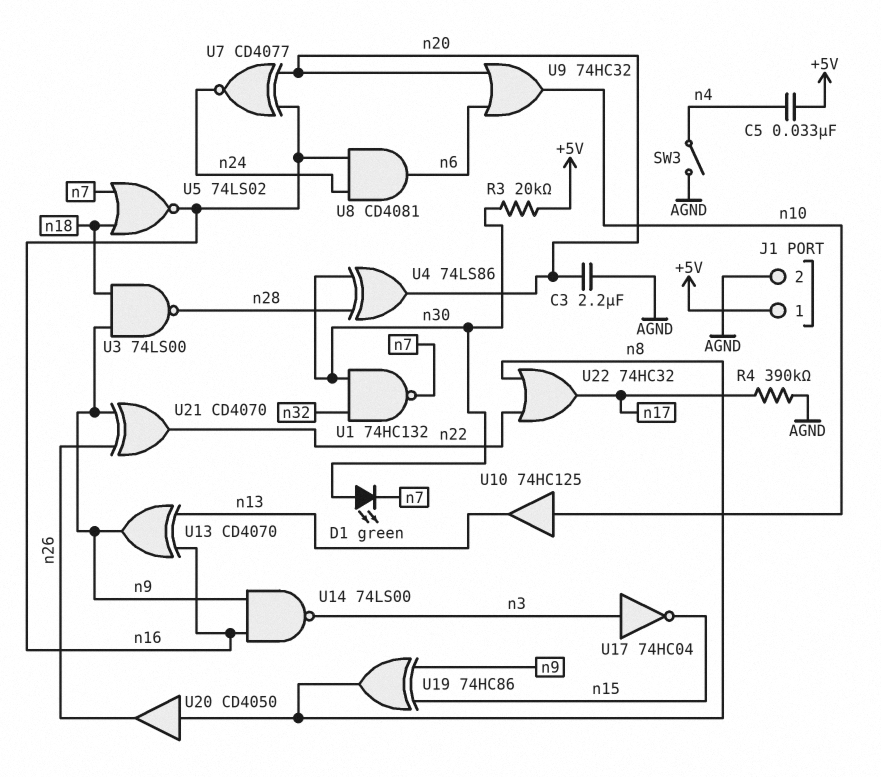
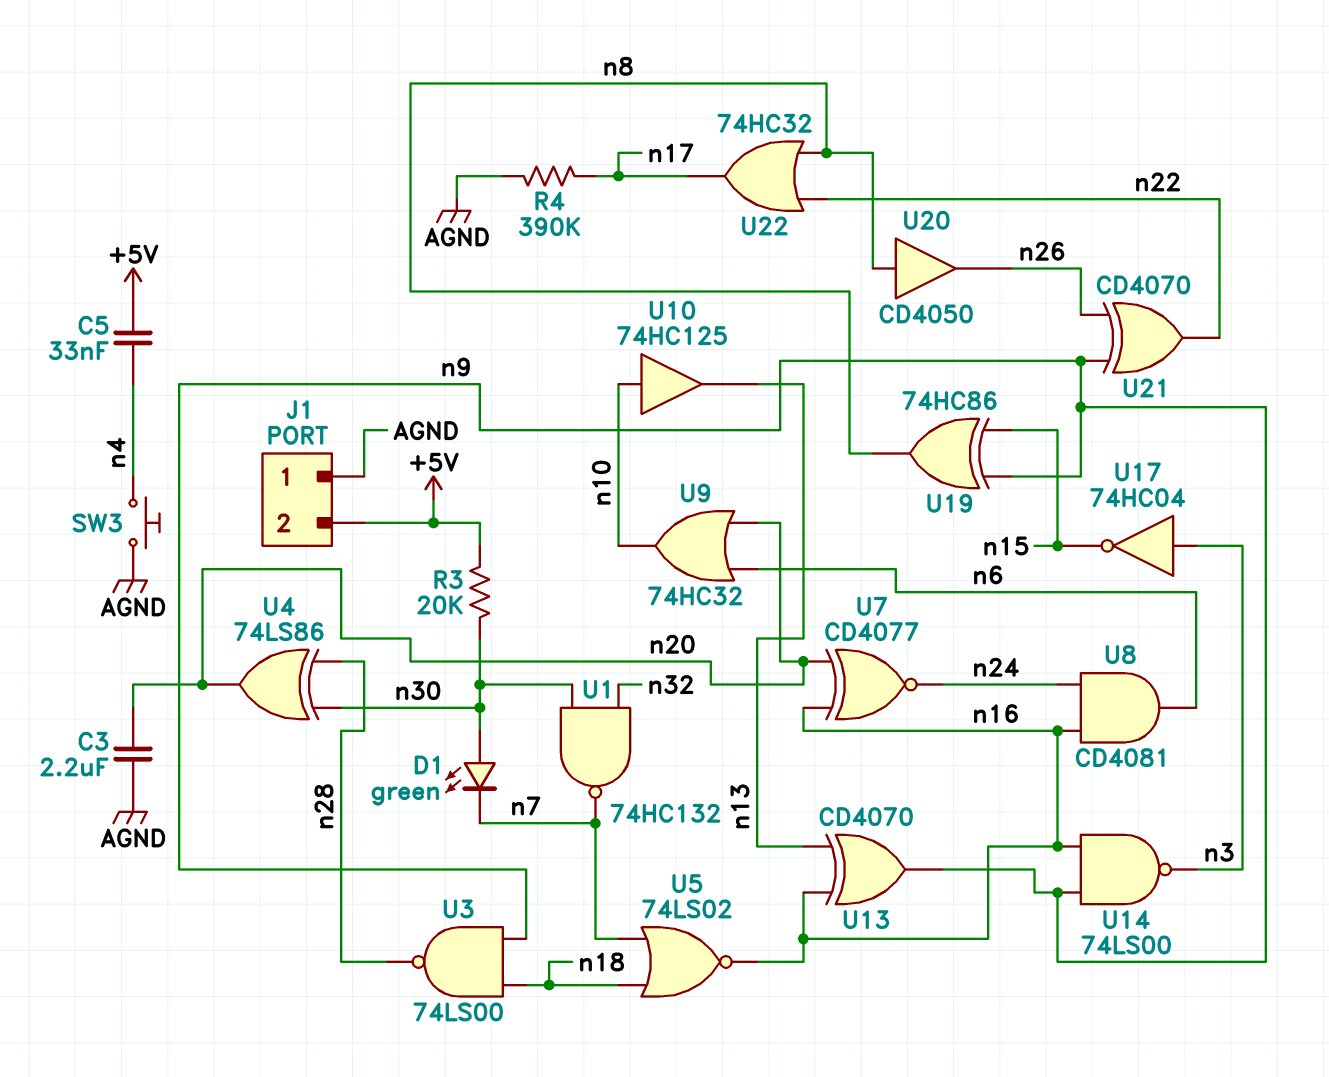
J1 pin 1: +5V -> AGND
J1 pin 2: AGND -> +5V
SW3: switch (AGND, n4) -> button (AGND, n4)

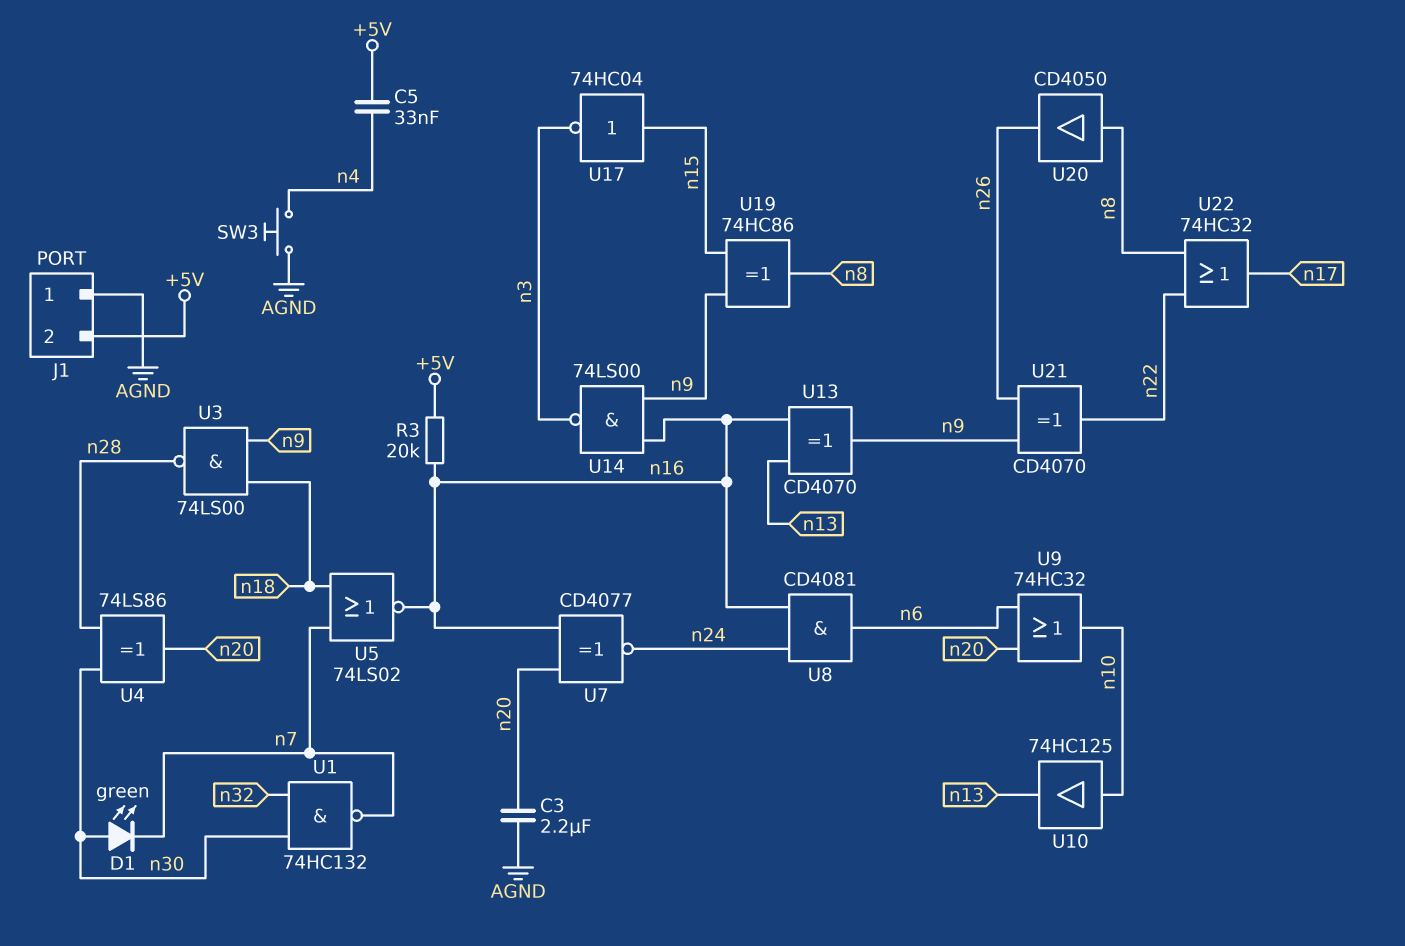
R3: 20k (+5V, n30) -> 20k (+5V, n16)
R4: 390k (AGND, n17) -> none
U17: NOT 74HC04 (in n3, out n15) -> NOT 74HC04 (in n15, out n3)

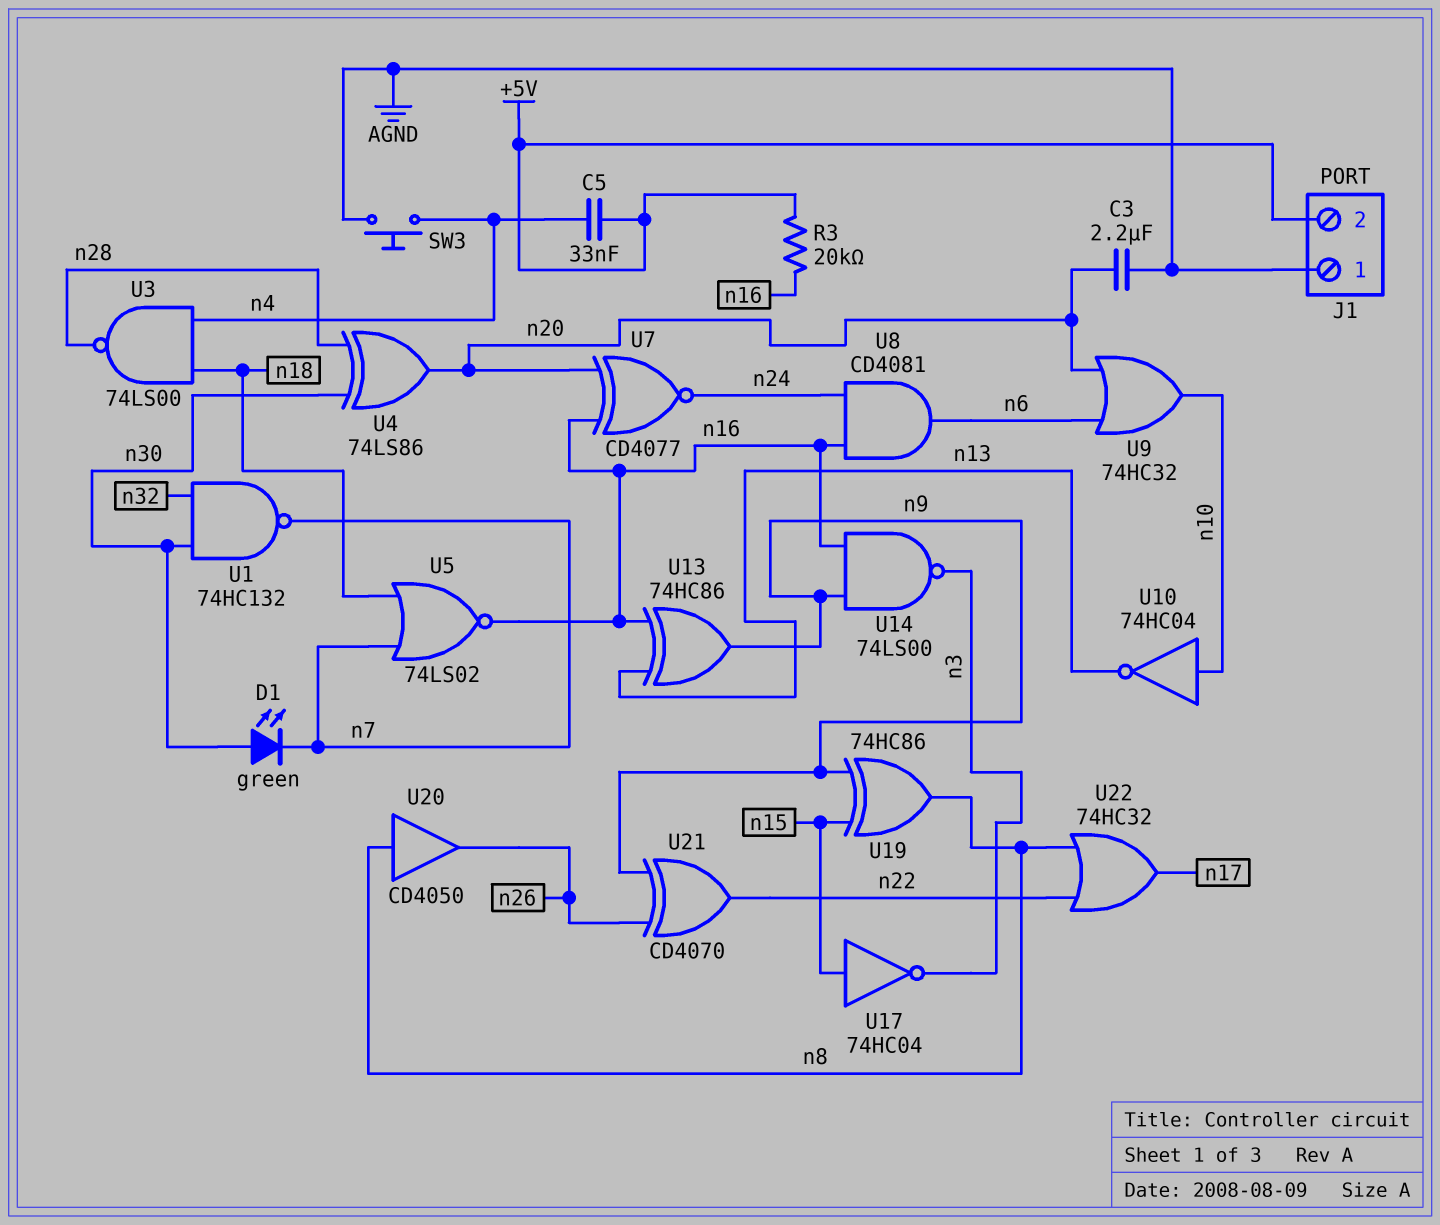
U3: NAND 74LS00 (in n9, in n18, out n28) -> NAND 74LS00 (in n4, in n18, out n28)
U10: buffer 74HC125 (in n10, out n13) -> NOT 74HC04 (in n10, out n13)
U13: XOR CD4070 (in n13, in n16, out n9) -> XOR 74HC86 (in n13, in n16, out n9)

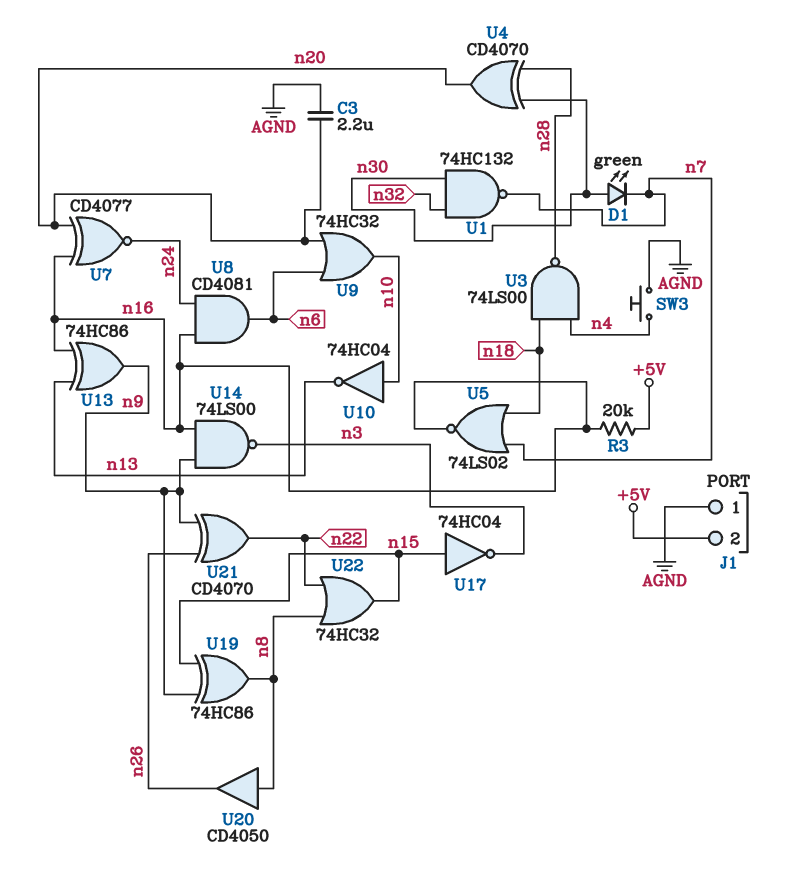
C5: 33nF (+5V, n4) -> none
U4: XOR 74LS86 (in n28, in n30, out n20) -> XOR CD4070 (in n28, in n30, out n20)
U22: OR 74HC32 (in n8, in n22, out n17) -> OR 74HC32 (in n8, in n22, out n15)

